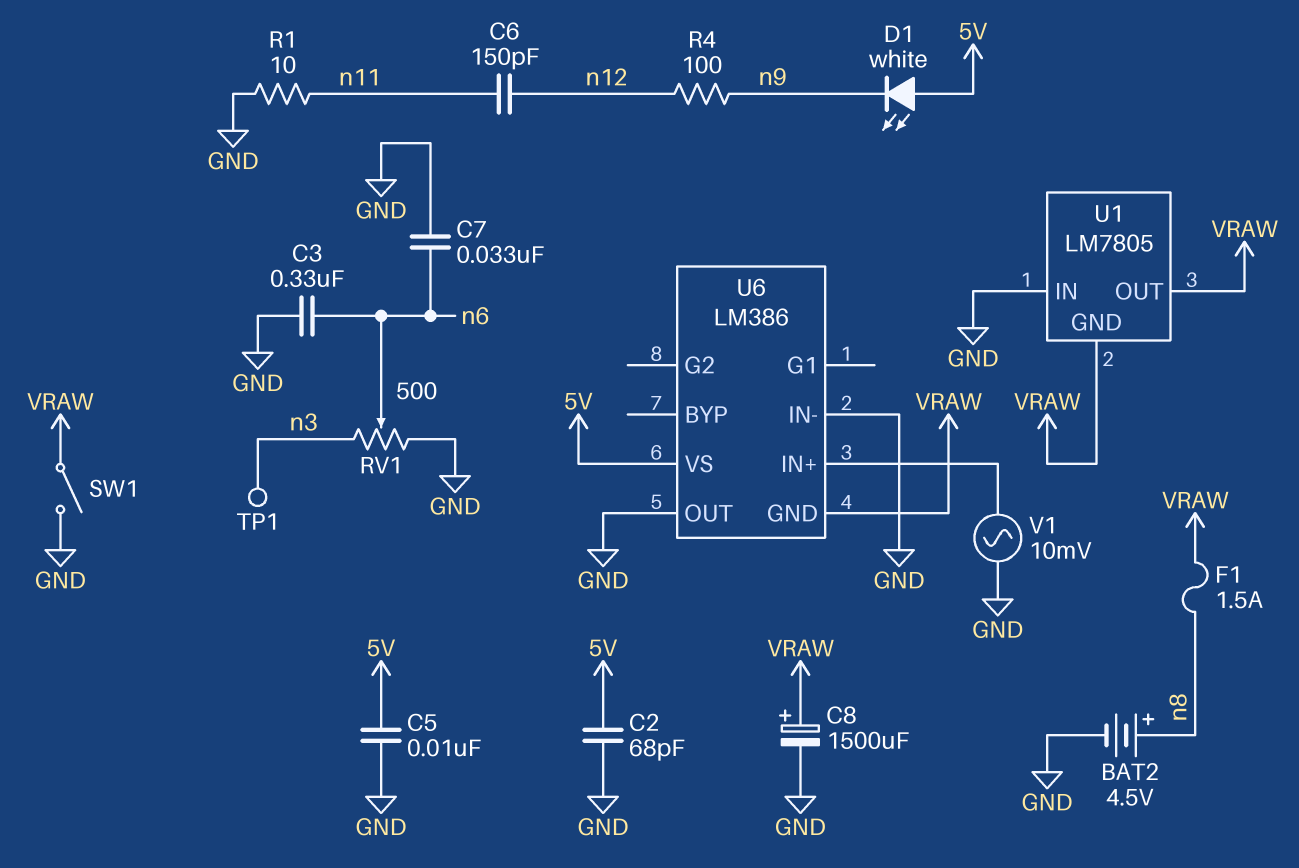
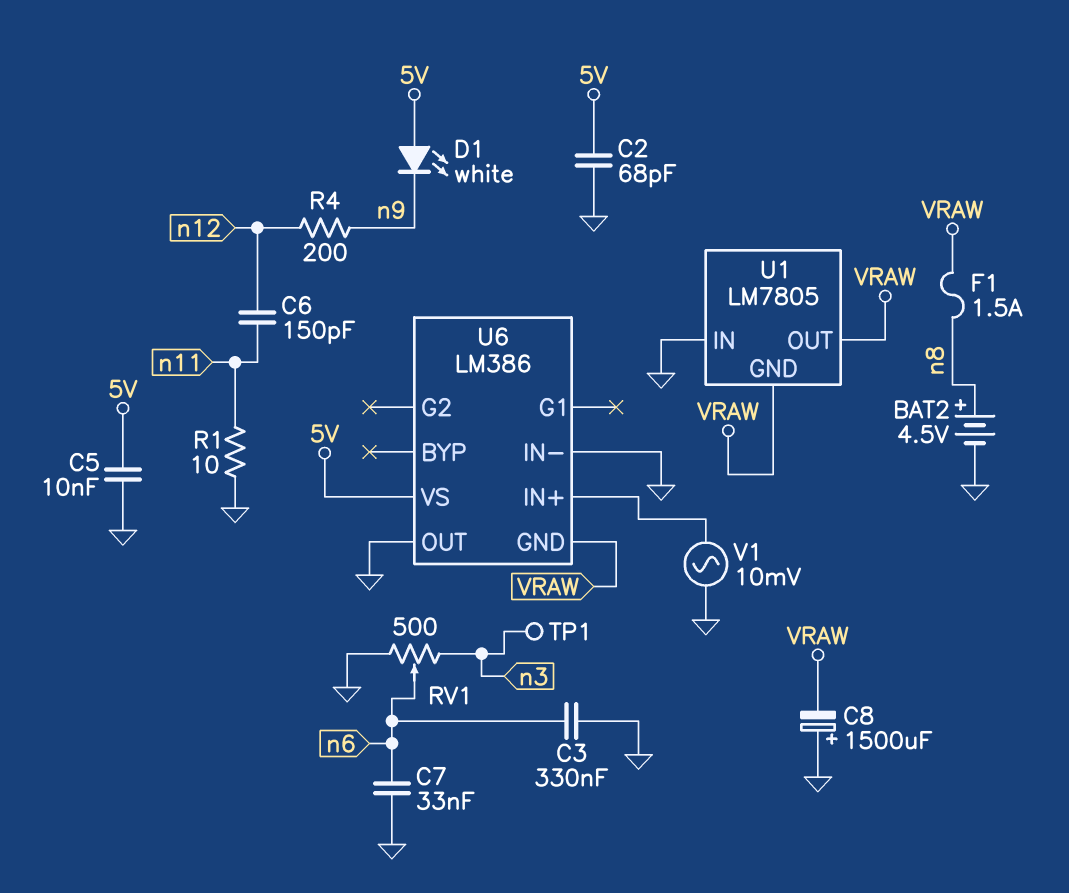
C8: 1500uF (plus VRAW, minus GND) -> 1500uF (plus GND, minus VRAW)
R4: 100 (n9, n12) -> 200 (n9, n12)
SW1: switch (GND, VRAW) -> none

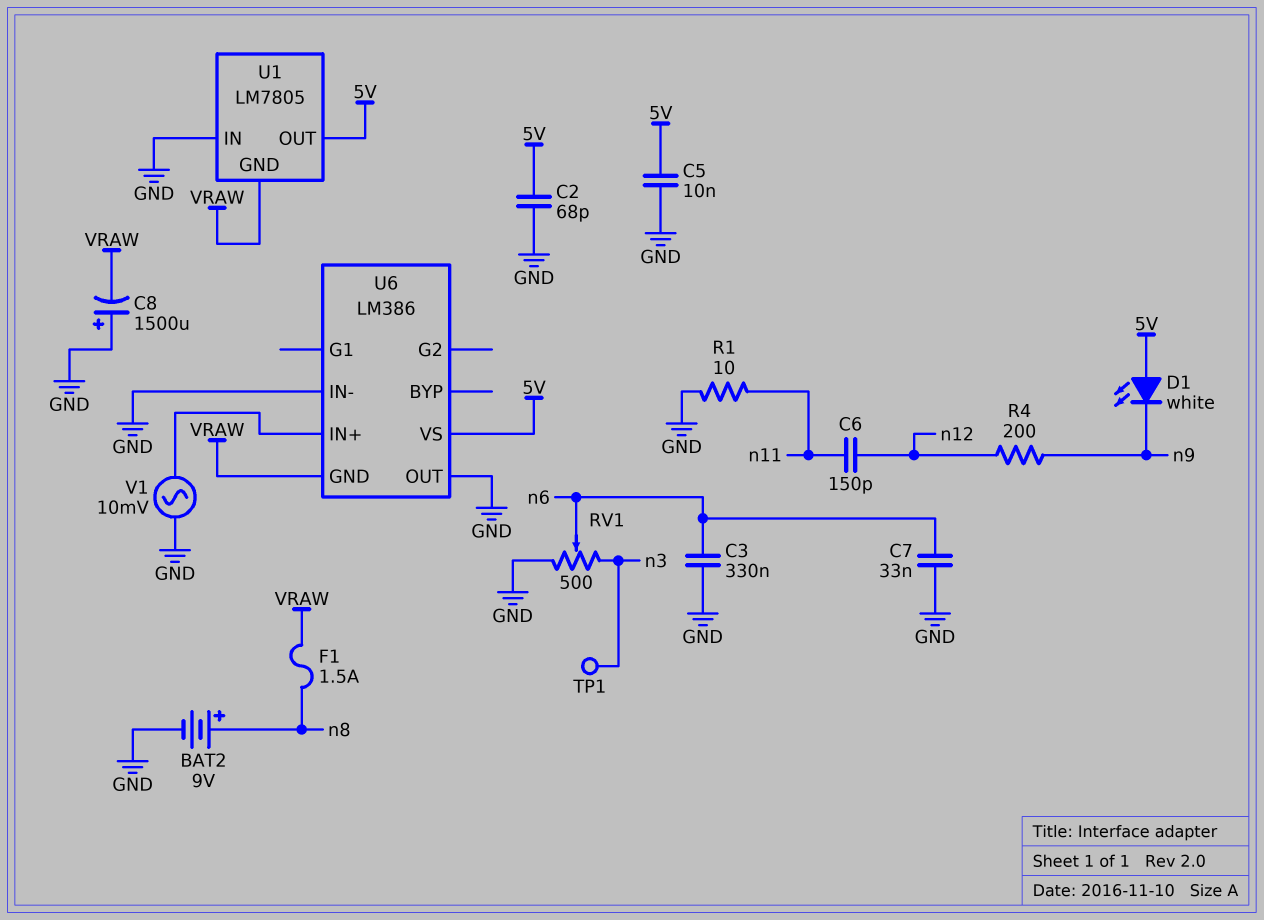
BAT2: 4.5V (plus n8, minus GND) -> 9V (plus n8, minus GND)
U1 pin OUT: VRAW -> 5V

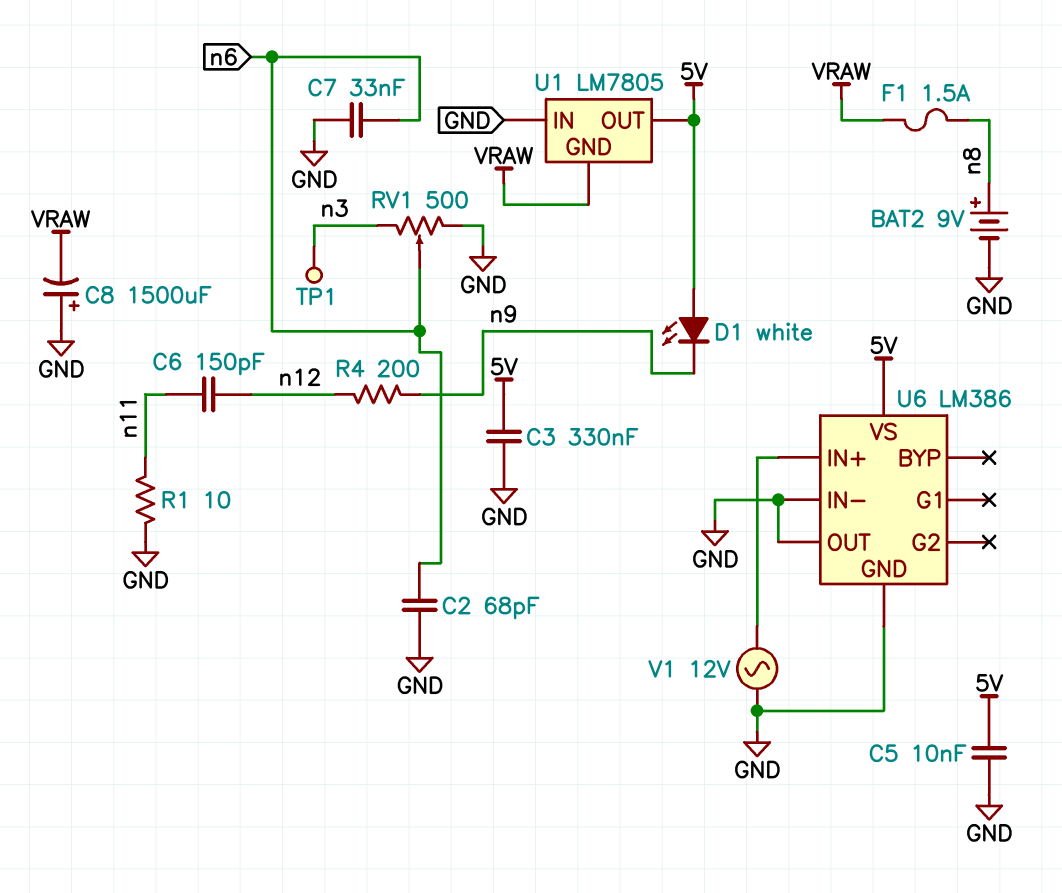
C2: 68pF (5V, GND) -> 68pF (GND, n6)
C3: 330nF (GND, n6) -> 330nF (5V, GND)
U6 pin GND: VRAW -> GND
V1: AC 10mV (GND, U6/IN+) -> AC 12V (GND, U6/IN+)

